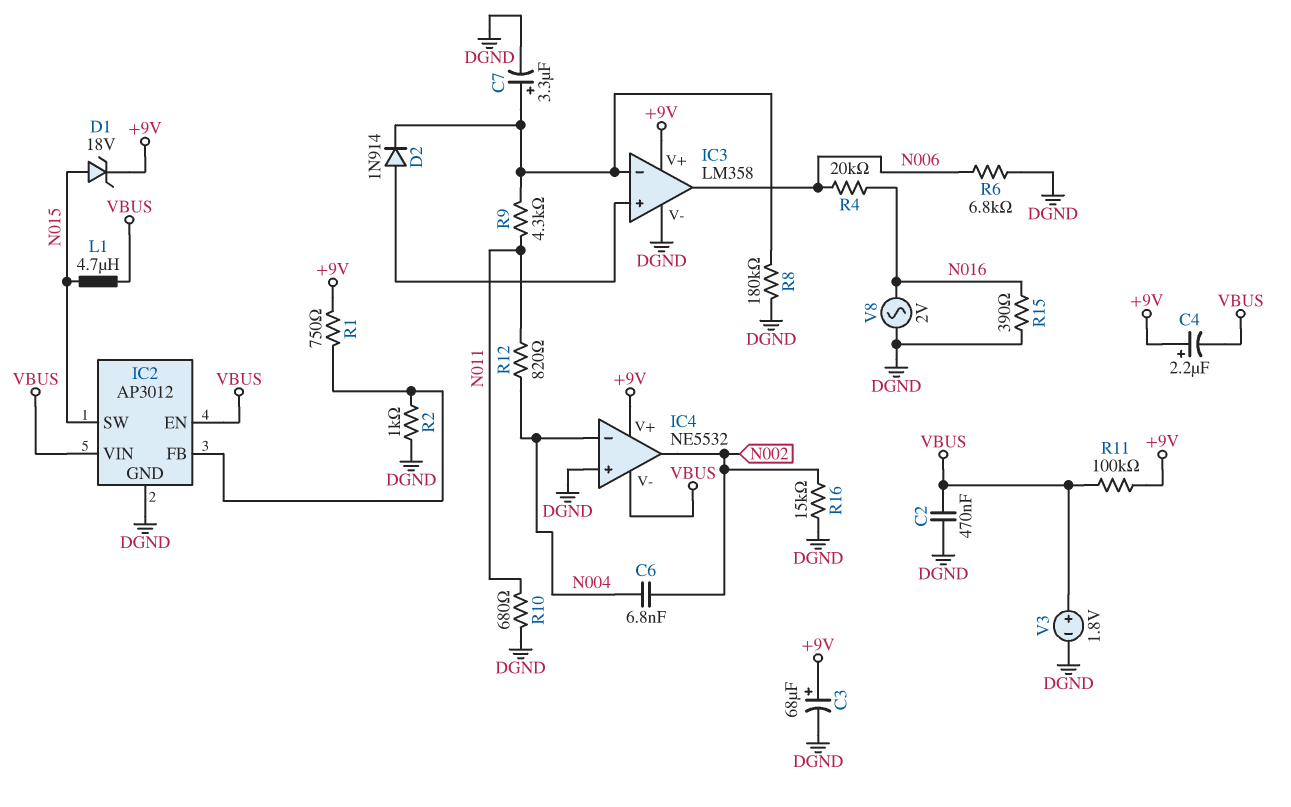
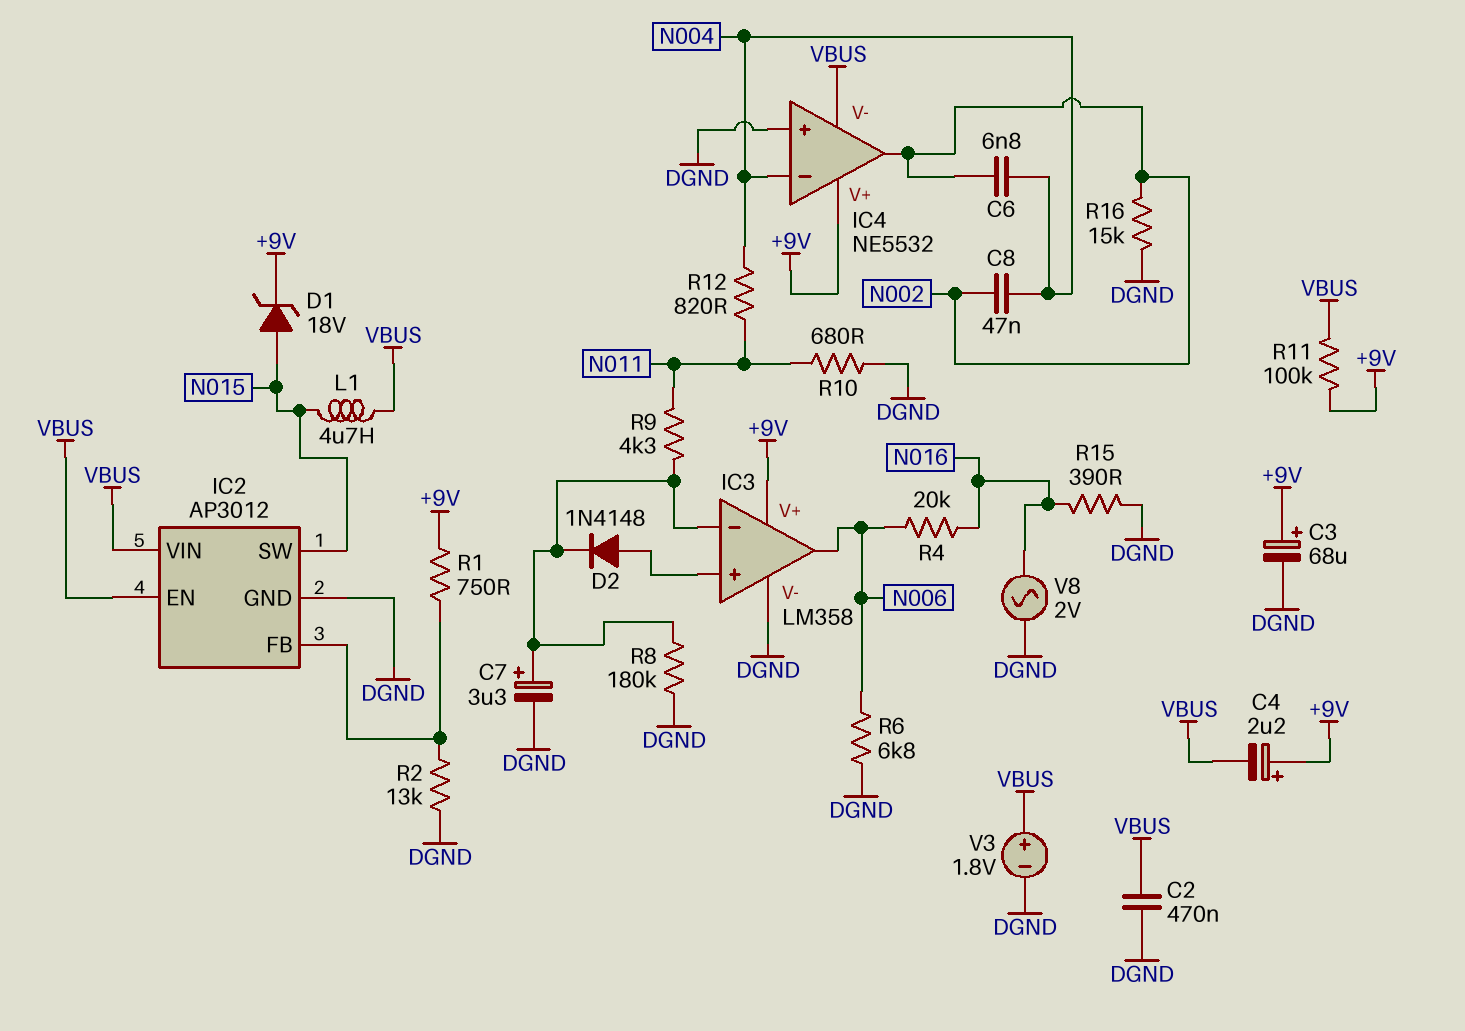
C8: none -> 47nF (N002, N004)
D2: diode 1N914 (A IC3/in+, K IC3/in-) -> diode 1N4148 (A IC3/in+, K IC3/in-)
R2: 1k (DGND, IC2/FB) -> 13k (DGND, IC2/FB)

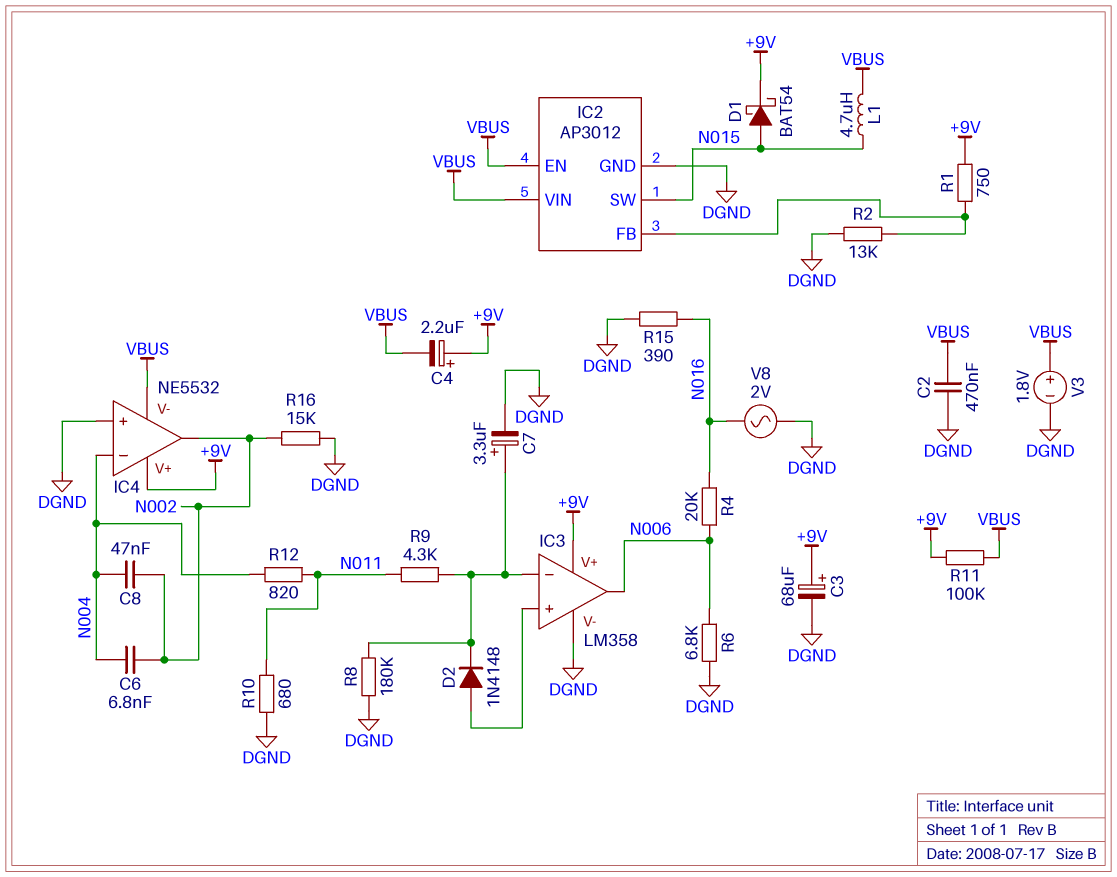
D1: zener 18V (A N015, K +9V) -> schottky BAT54 (A N015, K +9V)

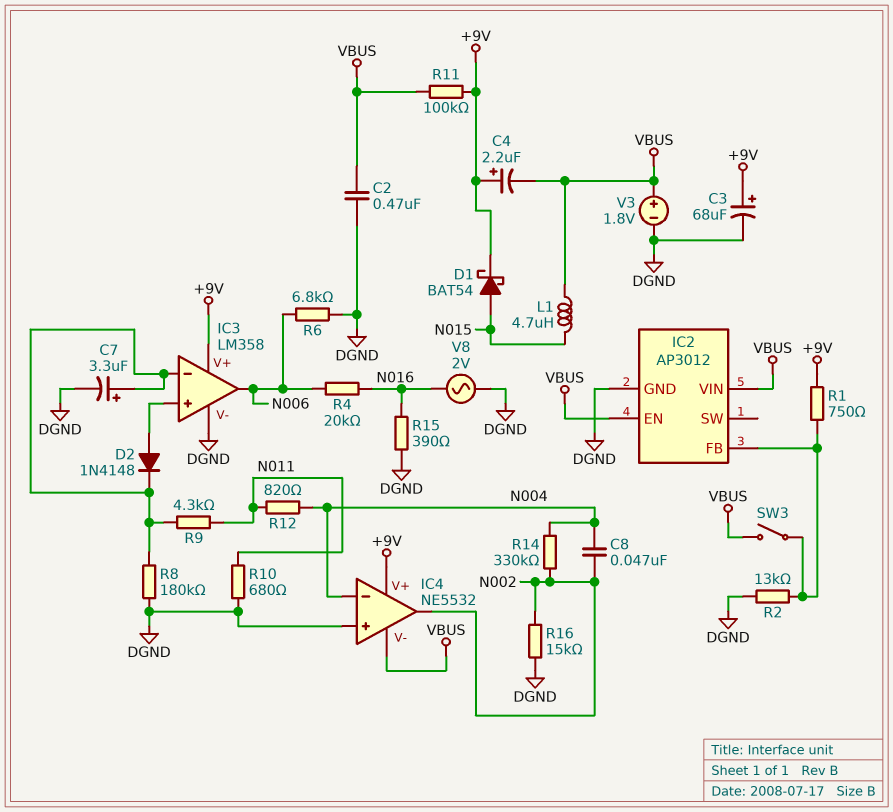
C6: 6.8nF (N002, N004) -> none
IC2 pin SW: N015 -> none
R14: none -> 330k (N002, N004)
SW3: none -> switch (IC2/FB, VBUS)

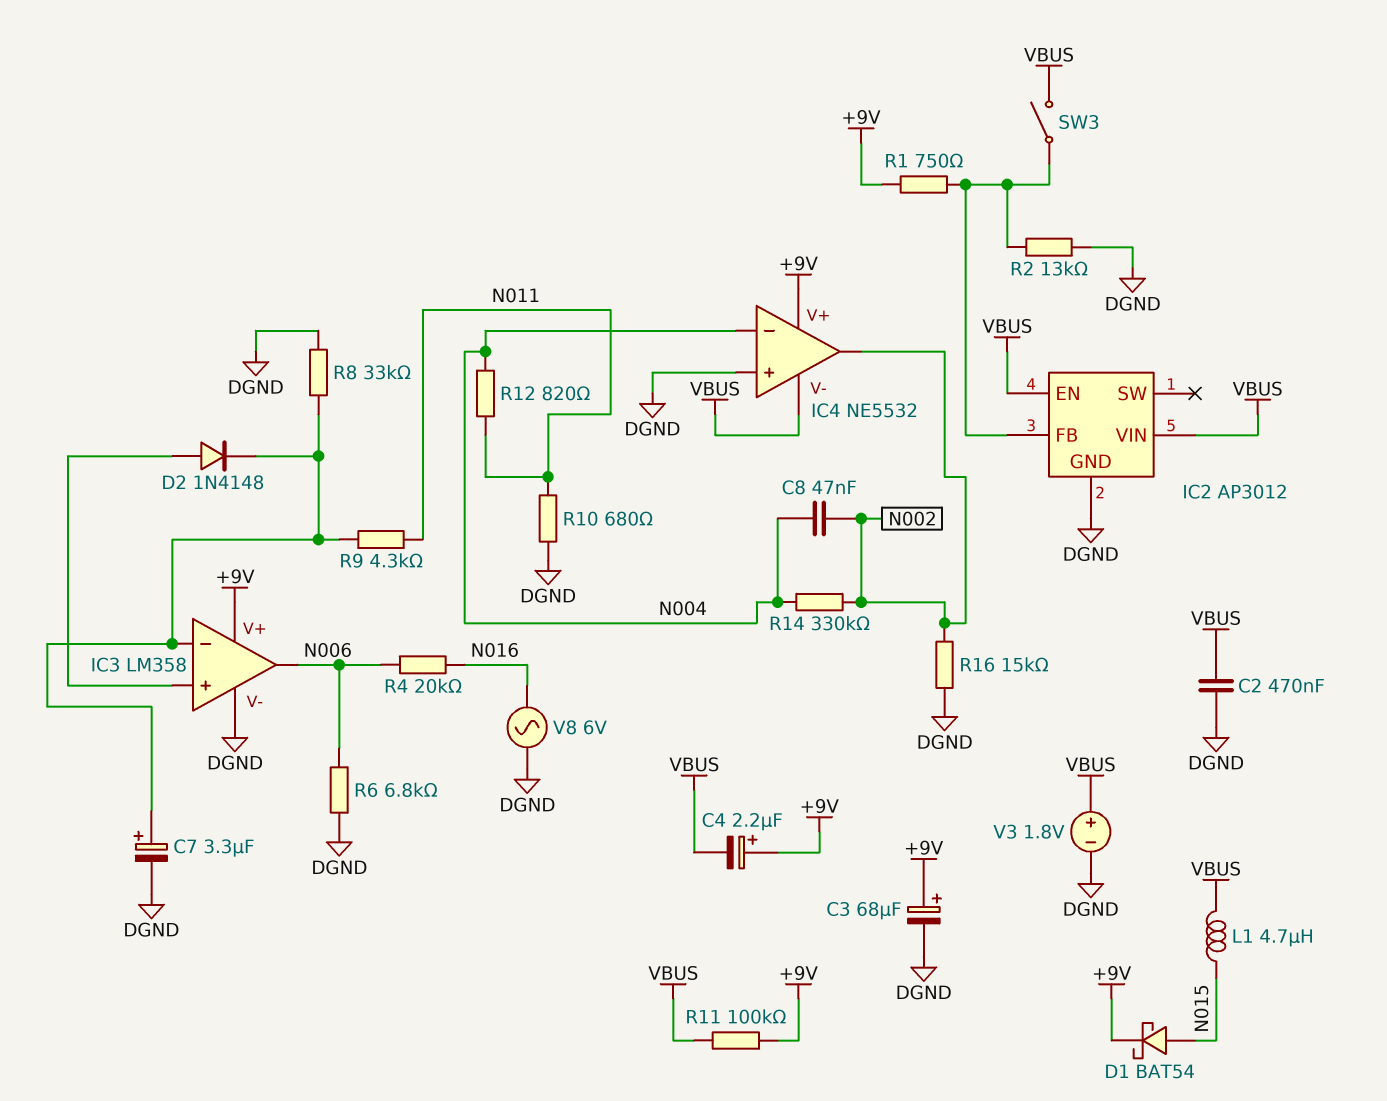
R8: 180k (DGND, IC3/in-) -> 33k (DGND, IC3/in-)
R15: 390 (DGND, N016) -> none
V8: AC 2V (DGND, N016) -> AC 6V (DGND, N016)

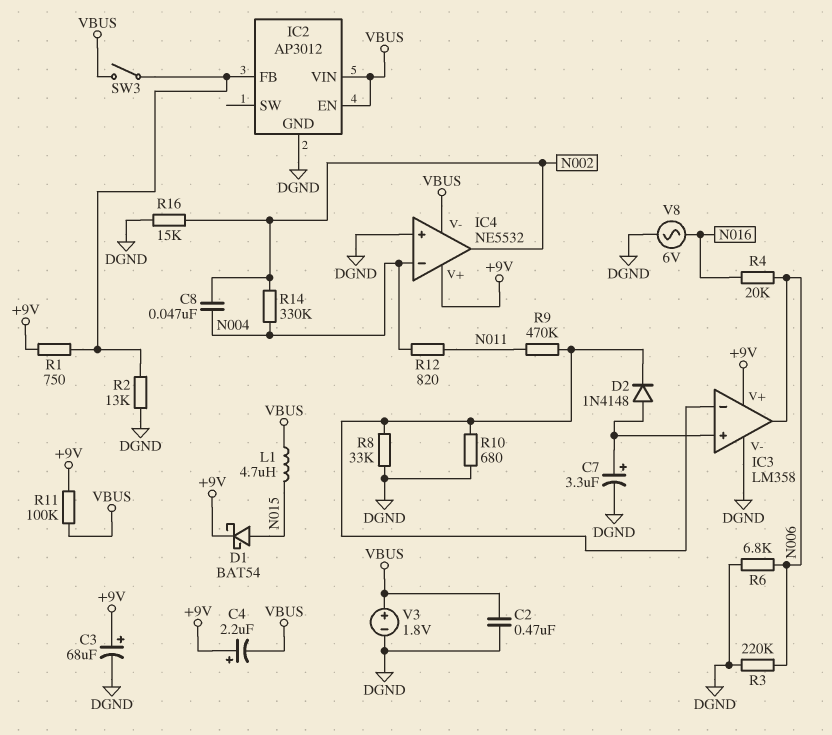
C7: 3.3uF (plus IC3/in-, minus DGND) -> 3.3uF (plus IC3/in+, minus DGND)
R3: none -> 220k (DGND, N006)
R9: 4.3k (IC3/in-, N011) -> 470k (IC3/in-, N011)
R10: 680 (DGND, N011) -> 680 (DGND, IC3/in-)

